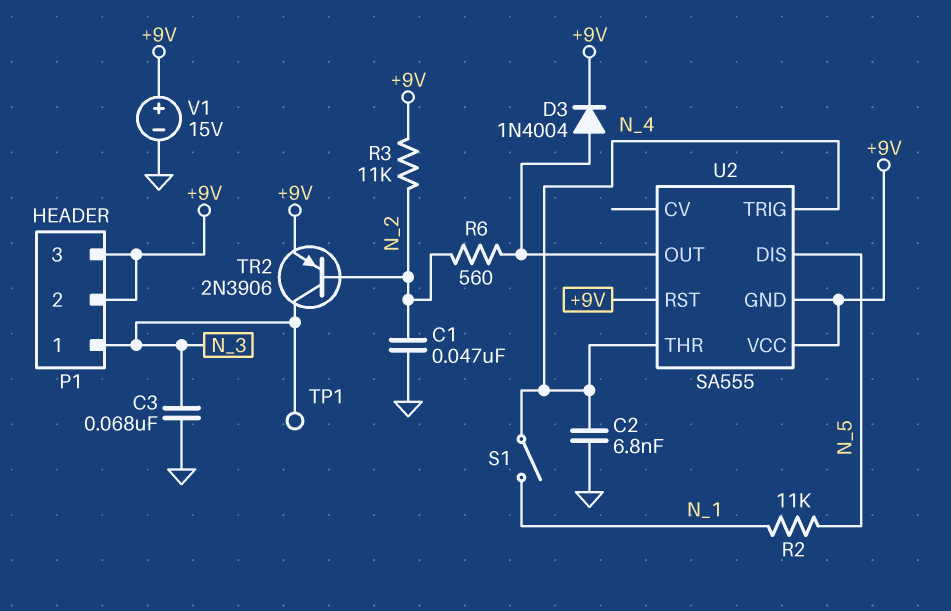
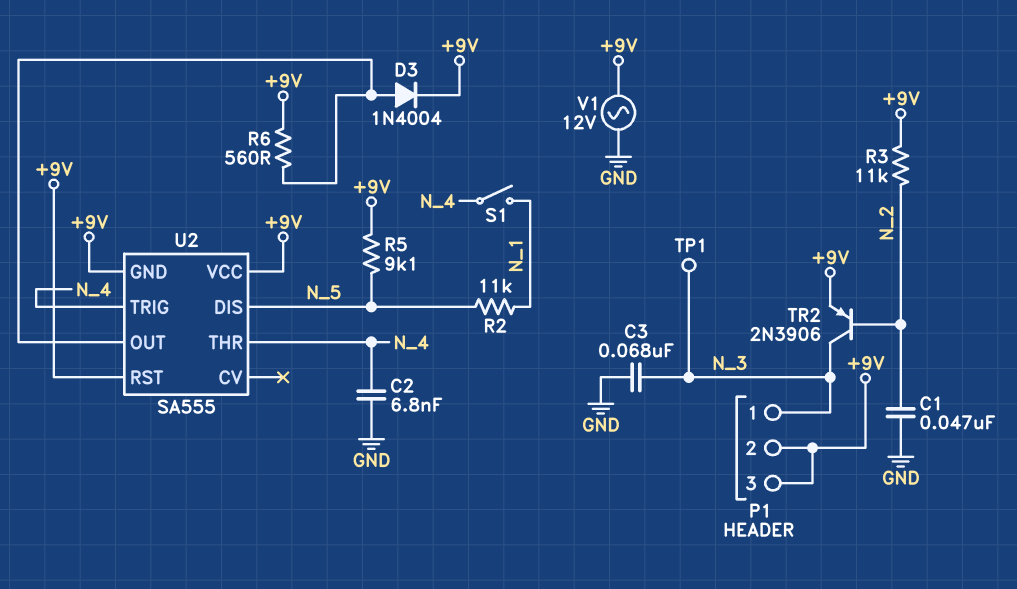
R5: none -> 9.1k (+9V, N_5)
R6: 560 (N_2, U2/OUT) -> 560 (+9V, U2/OUT)
V1: 15V (plus +9V, minus GND) -> AC 12V (+9V, GND)

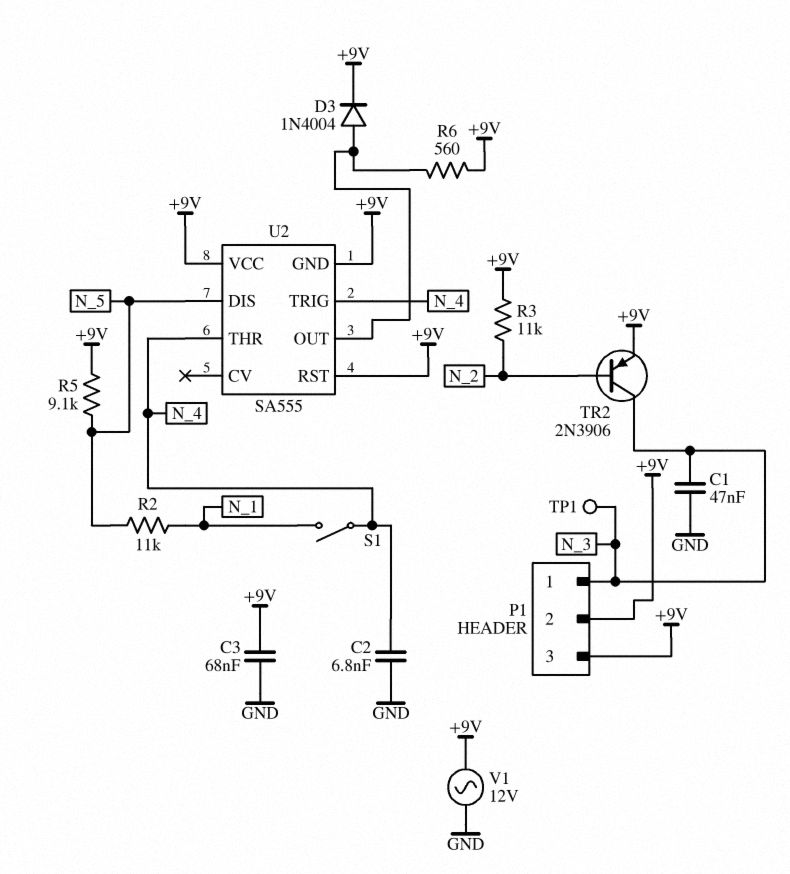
C1: 47nF (GND, N_2) -> 47nF (GND, N_3)
C3: 68nF (GND, N_3) -> 68nF (+9V, GND)

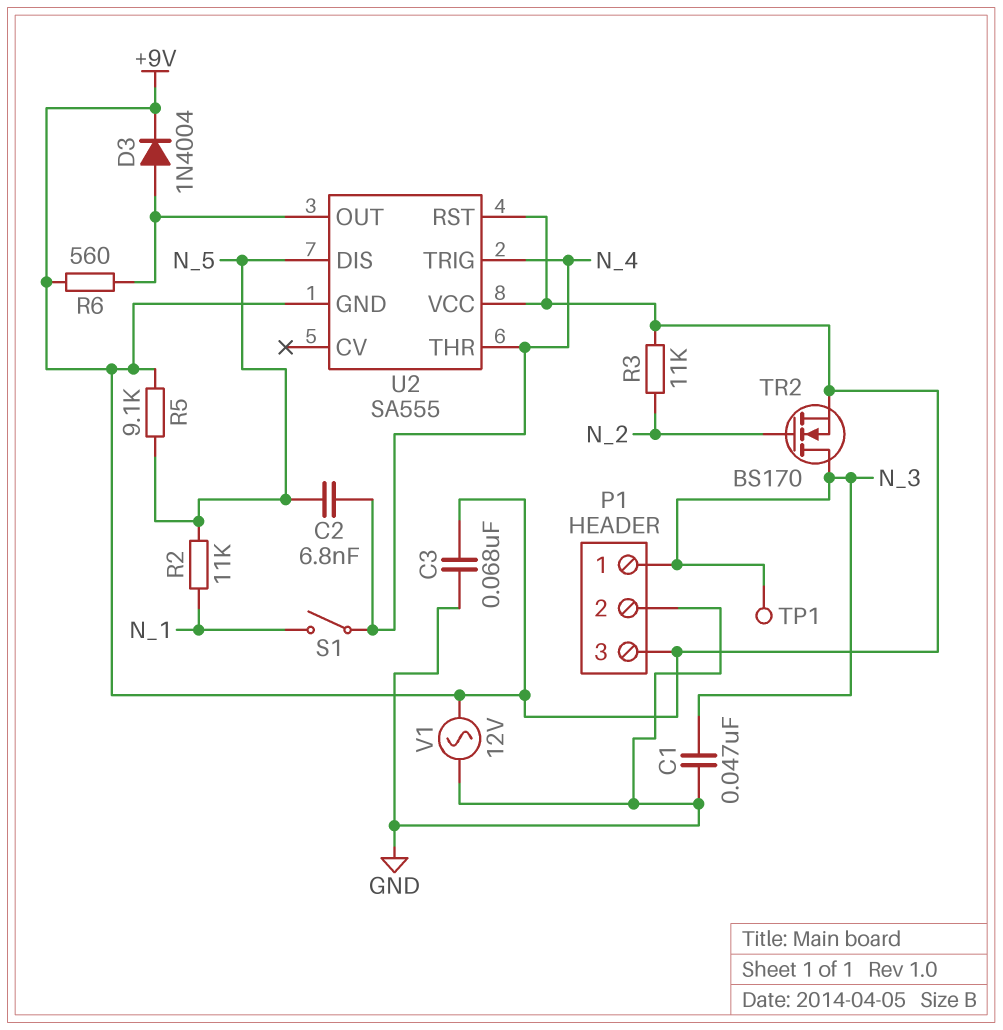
C2: 6.8nF (GND, N_4) -> 6.8nF (N_4, N_5)
P1 pin 2: +9V -> GND
TR2: PNP 2N3906 (B N_2, C N_3, E +9V) -> NMOS BS170 (G N_2, D N_3, S +9V)

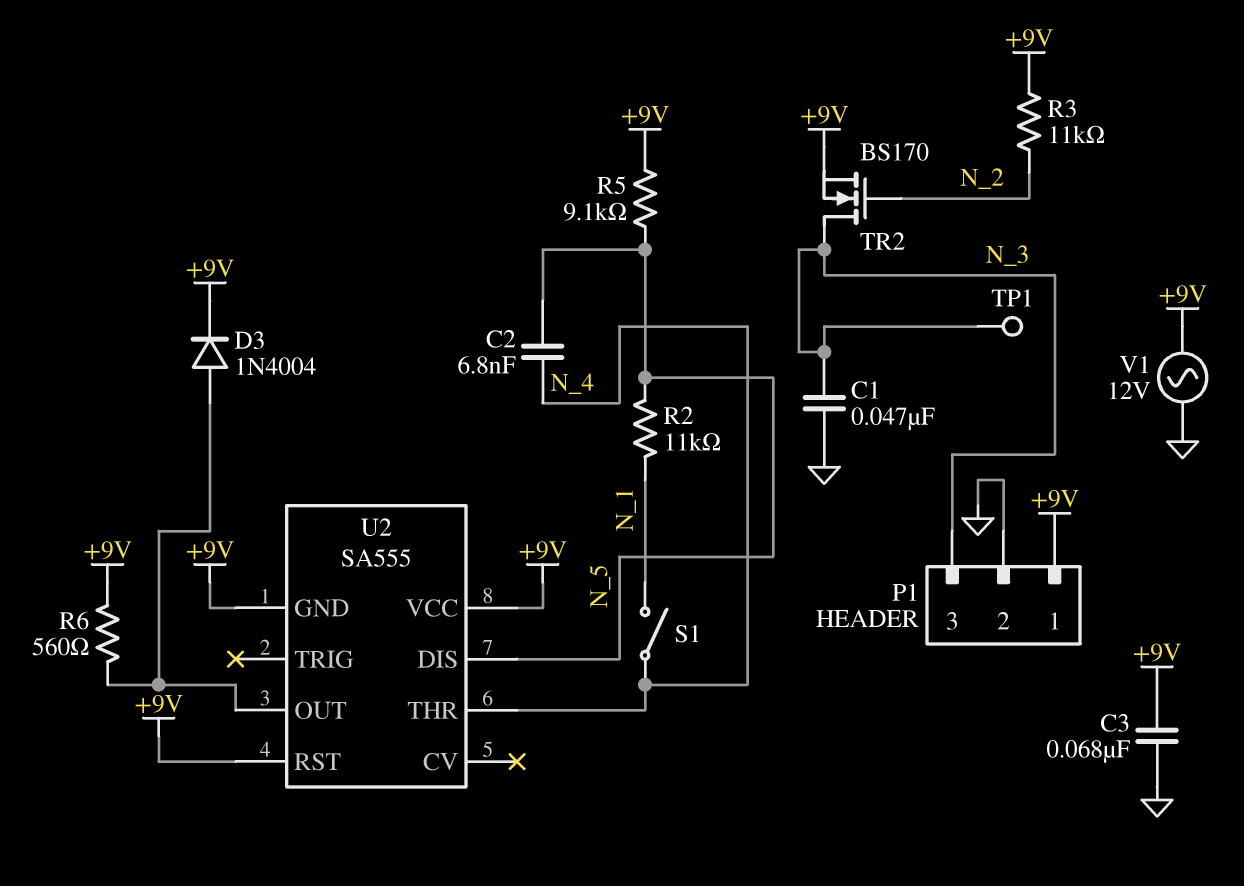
P1 pin 1: N_3 -> +9V
P1 pin 3: +9V -> N_3
U2 pin TRIG: N_4 -> none

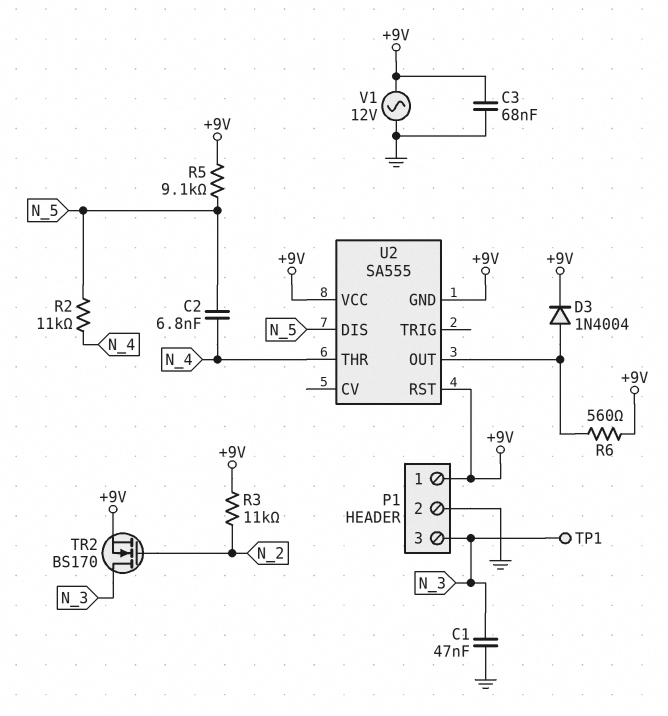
R2: 11k (N_1, N_5) -> 11k (N_4, N_5)
S1: switch (N_1, N_4) -> none

